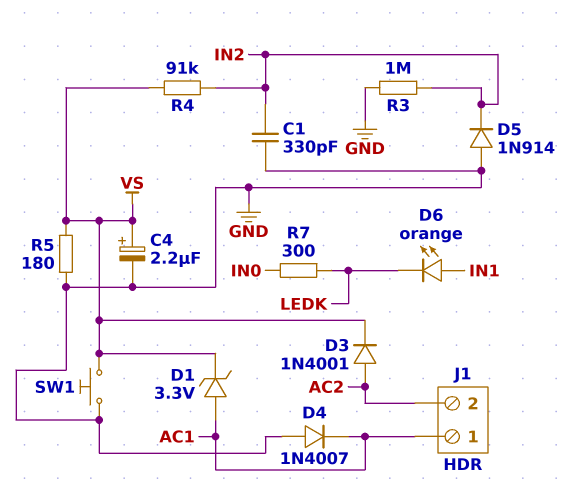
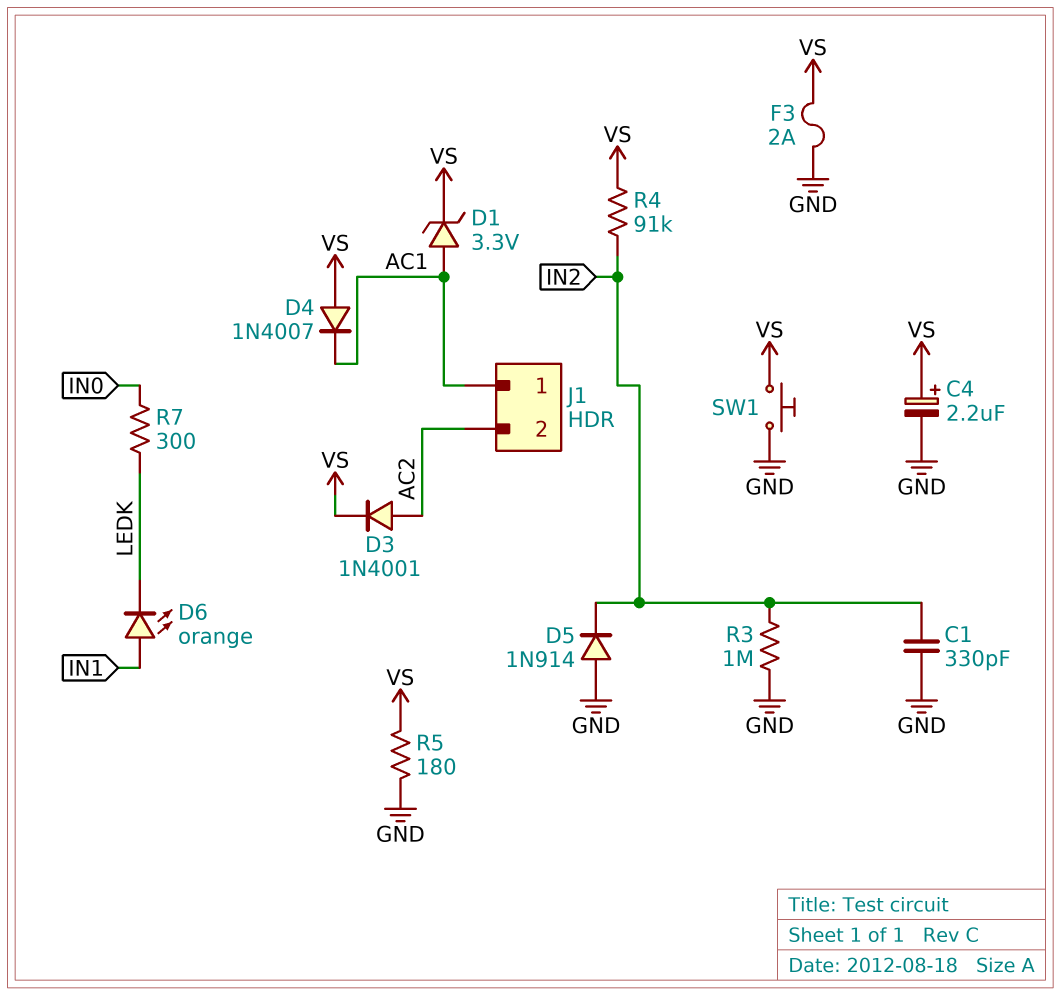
D4: diode 1N4007 (A GND, K AC1) -> diode 1N4007 (A VS, K AC1)
F3: none -> 2A (GND, VS)

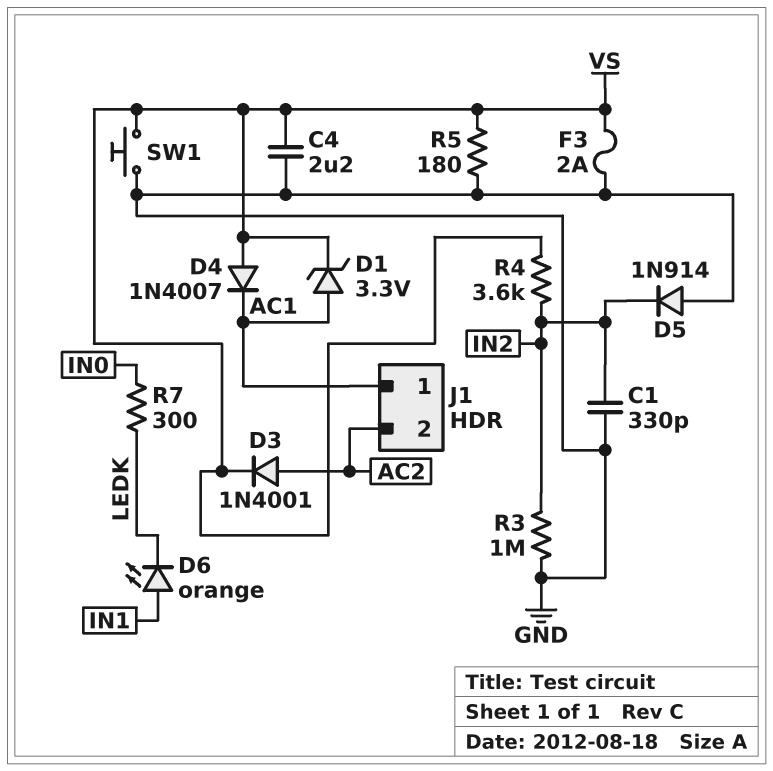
C4: 2.2uF (plus VS, minus GND) -> 2.2uF (GND, VS)
R4: 91k (IN2, VS) -> 3.6k (IN2, VS)

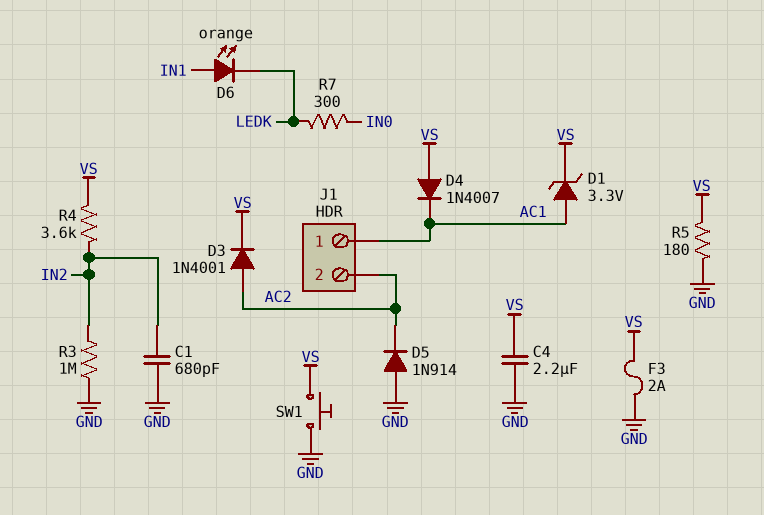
C1: 330pF (GND, IN2) -> 680pF (GND, IN2)
D5: diode 1N914 (A GND, K IN2) -> diode 1N914 (A GND, K AC2)

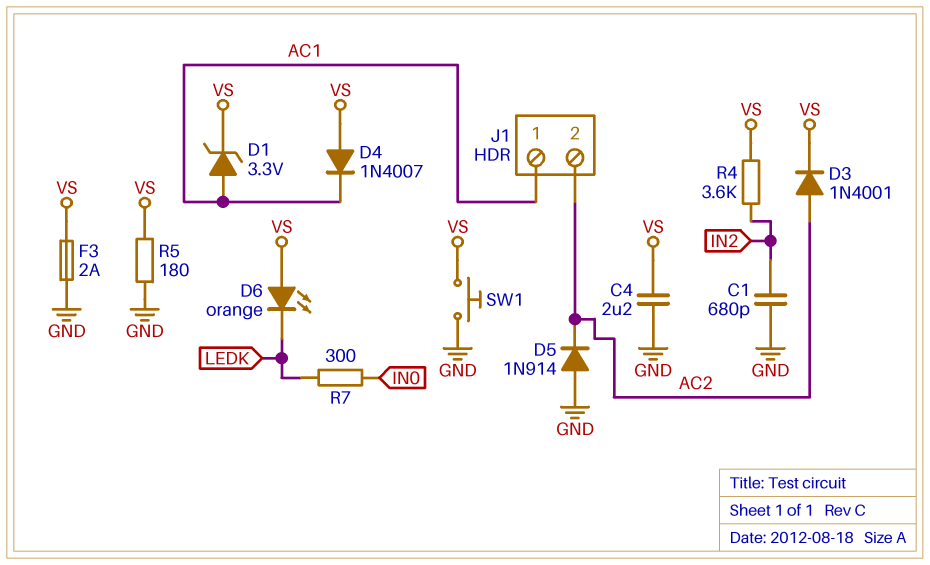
D6: LED orange (A IN1, K LEDK) -> LED orange (A VS, K LEDK)
R3: 1M (GND, IN2) -> none

